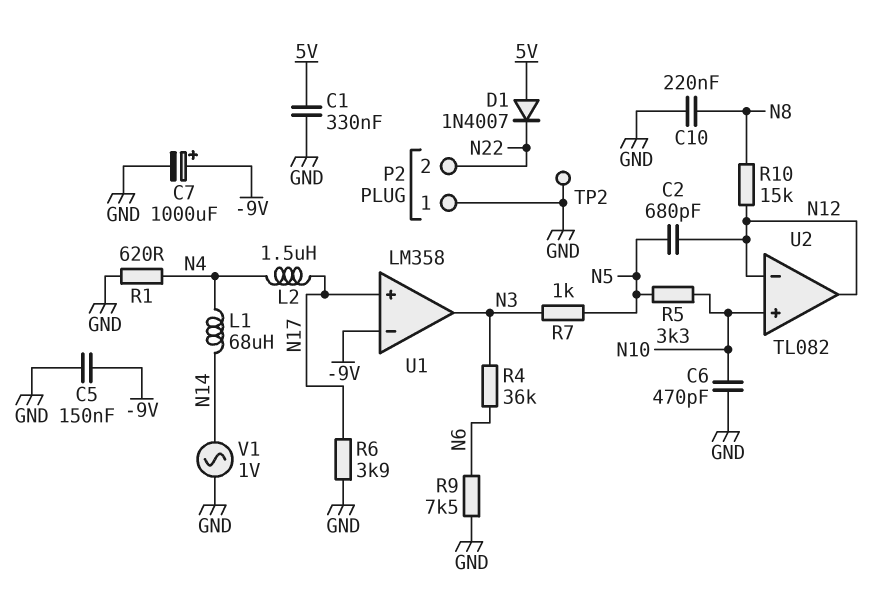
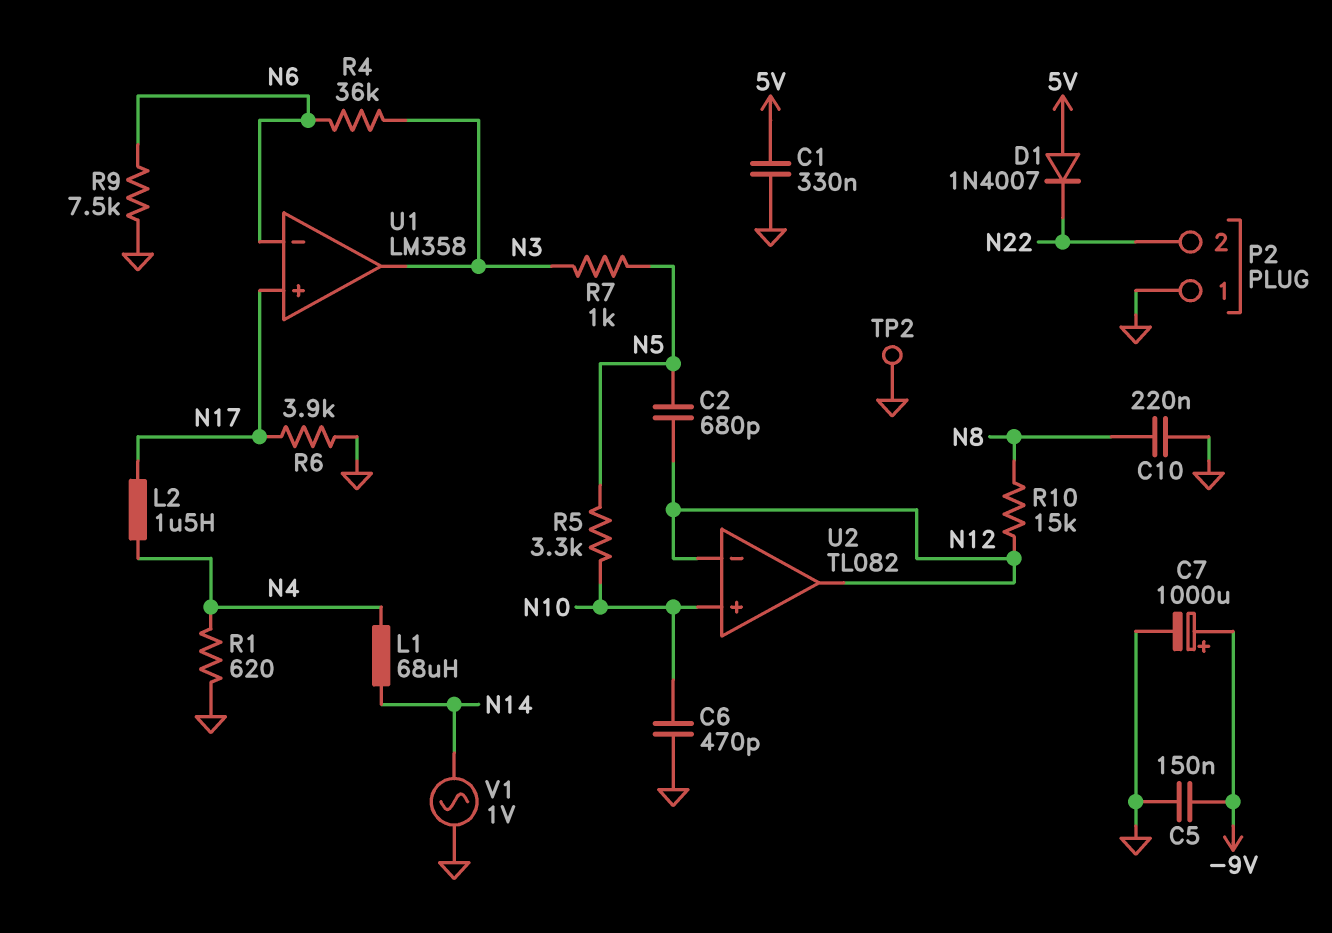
U1 pin in-: -9V -> N6

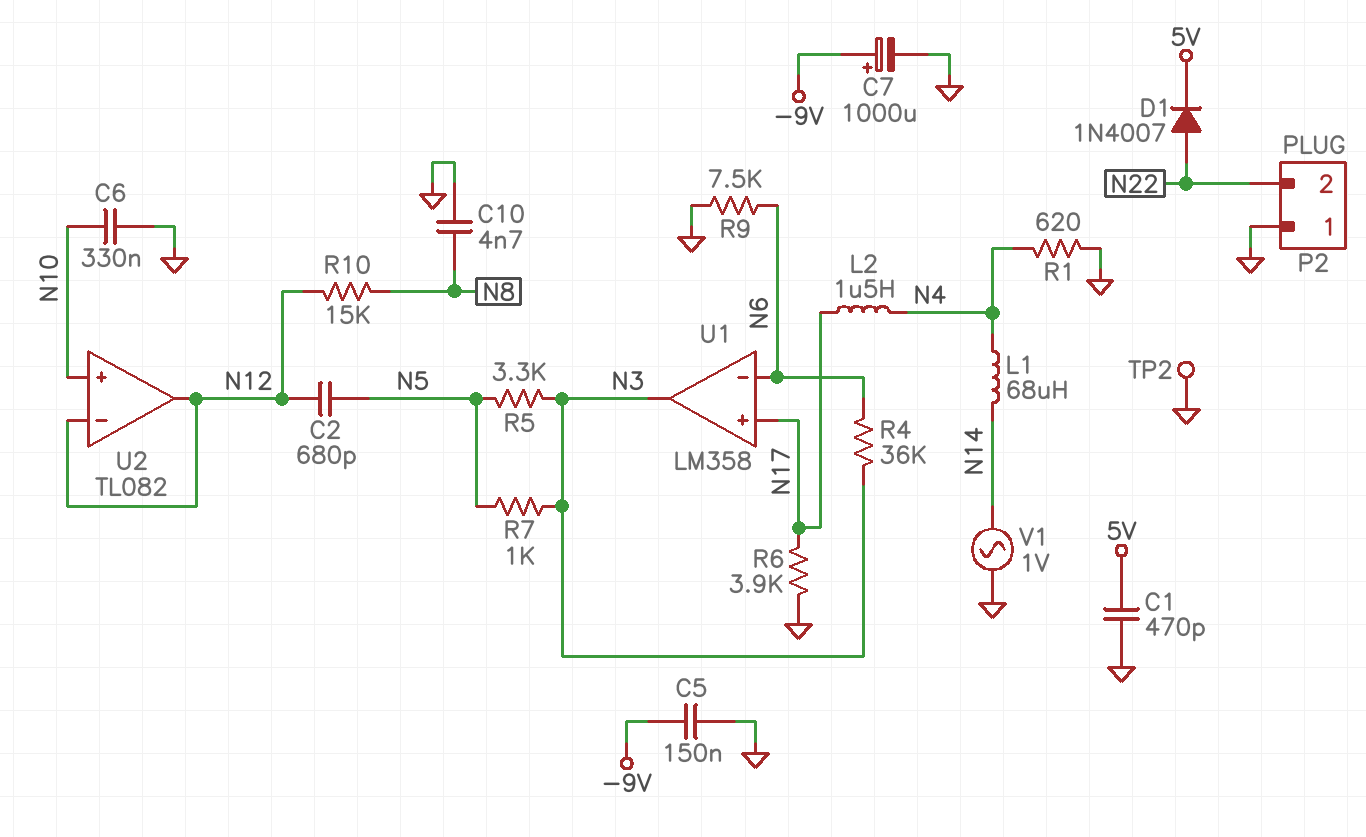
C1: 330nF (5V, GND) -> 470pF (5V, GND)
C6: 470pF (GND, N10) -> 330nF (GND, N10)
C10: 220nF (GND, N8) -> 4.7nF (GND, N8)
D1: diode 1N4007 (A 5V, K N22) -> diode 1N4007 (A N22, K 5V)
R5: 3.3k (N5, N10) -> 3.3k (N3, N5)

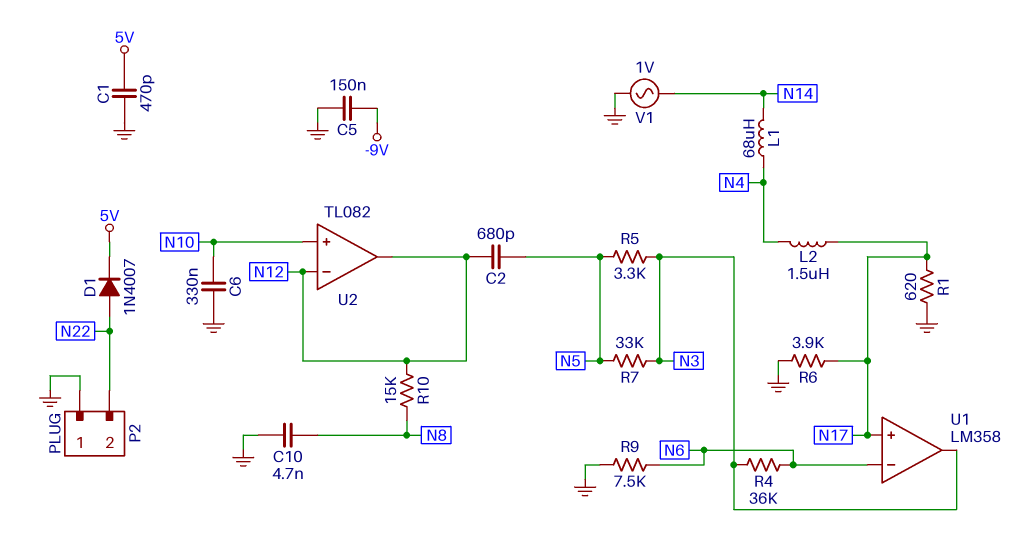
C7: 1000uF (plus -9V, minus GND) -> none
R1: 620 (GND, N4) -> 620 (GND, N17)
R7: 1k (N3, N5) -> 33k (N3, N5)
TP2: test point (GND) -> none

